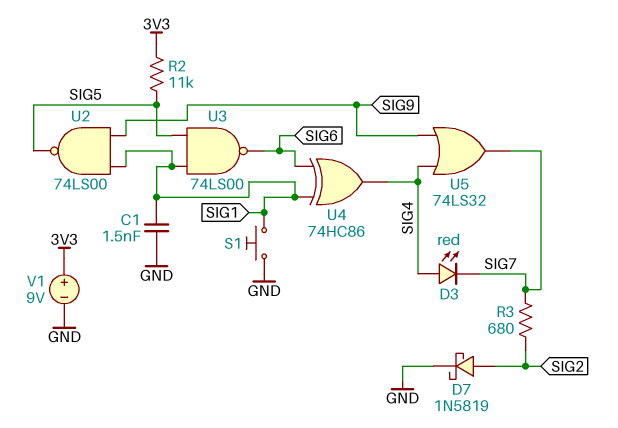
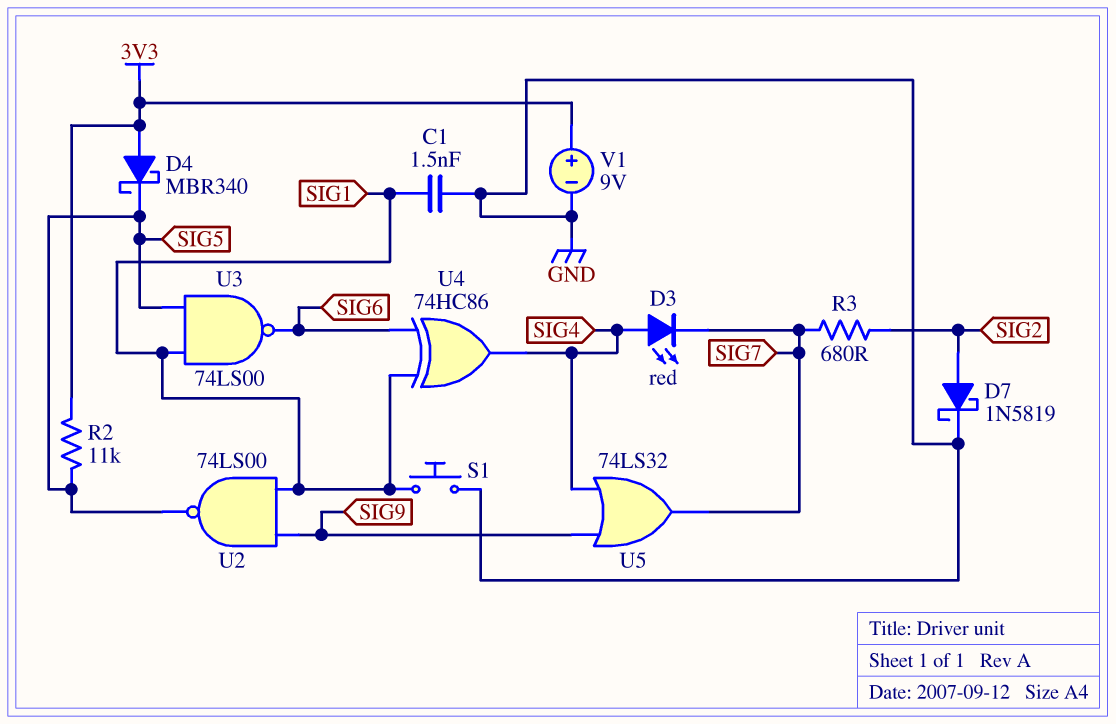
D4: none -> schottky MBR340 (A 3V3, K SIG5)

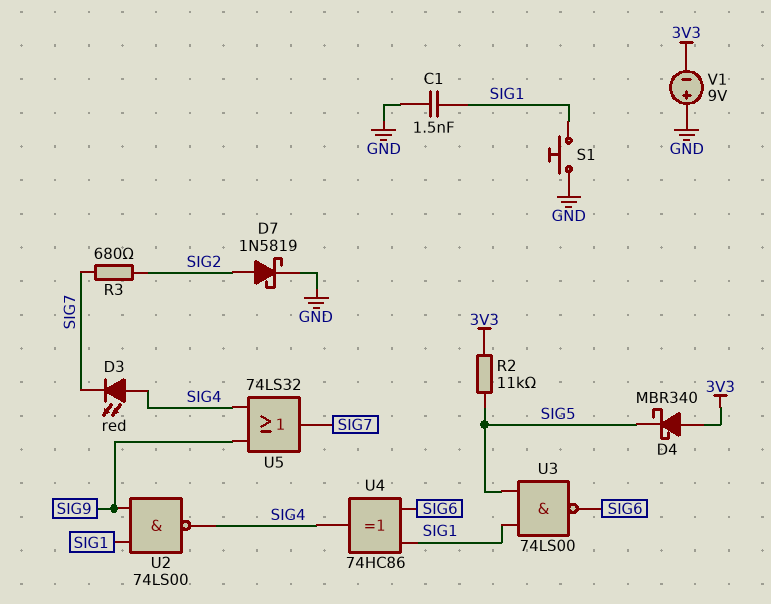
U2: NAND 74LS00 (in SIG1, in SIG9, out SIG5) -> NAND 74LS00 (in SIG1, in SIG9, out SIG4)
V1: 9V (plus 3V3, minus GND) -> 9V (plus GND, minus 3V3)

